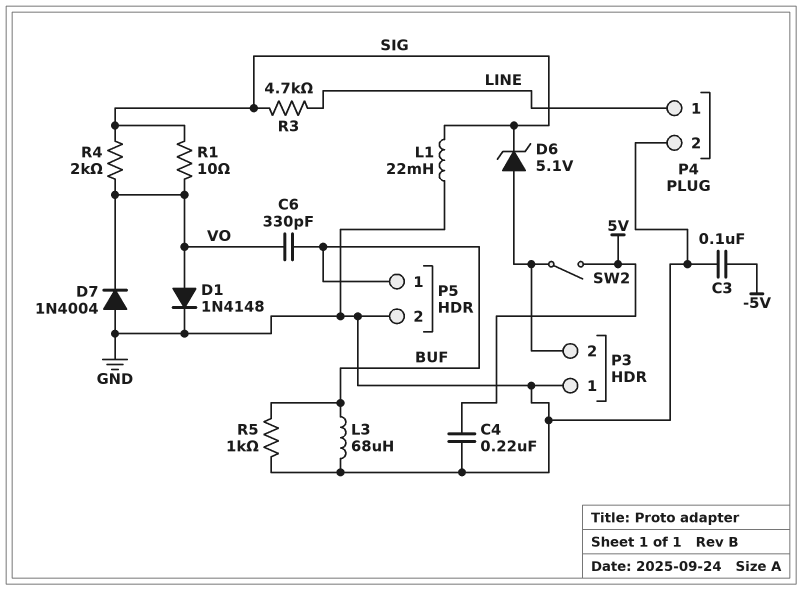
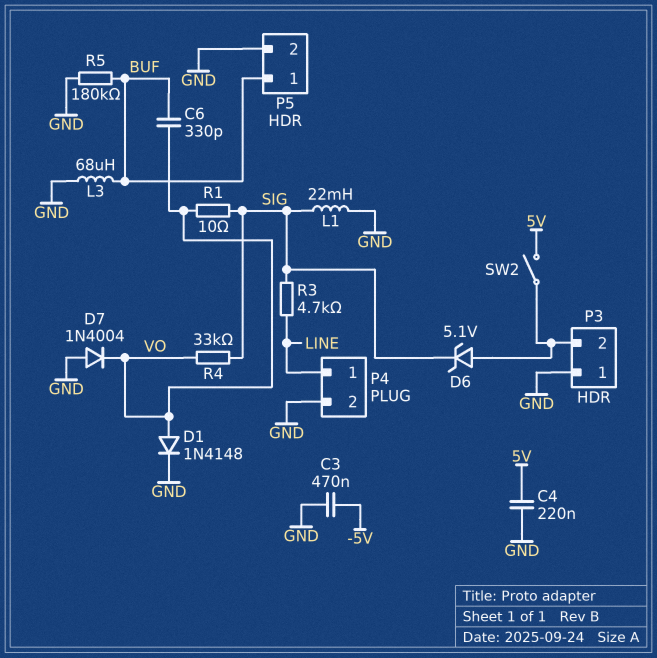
C3: 100nF (-5V, GND) -> 470nF (-5V, GND)
R4: 2k (SIG, VO) -> 33k (SIG, VO)
R5: 1k (BUF, GND) -> 180k (BUF, GND)

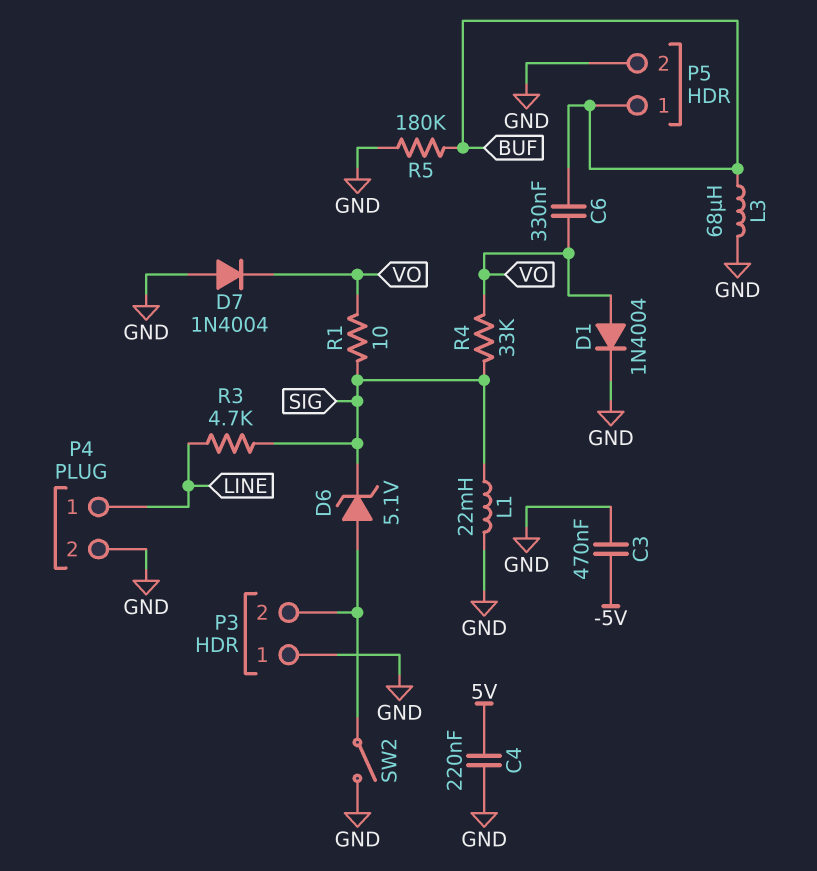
C6: 330pF (BUF, VO) -> 330nF (BUF, VO)
D1: diode 1N4148 (A VO, K GND) -> diode 1N4004 (A VO, K GND)
SW2: switch (5V, P3/2) -> switch (GND, P3/2)

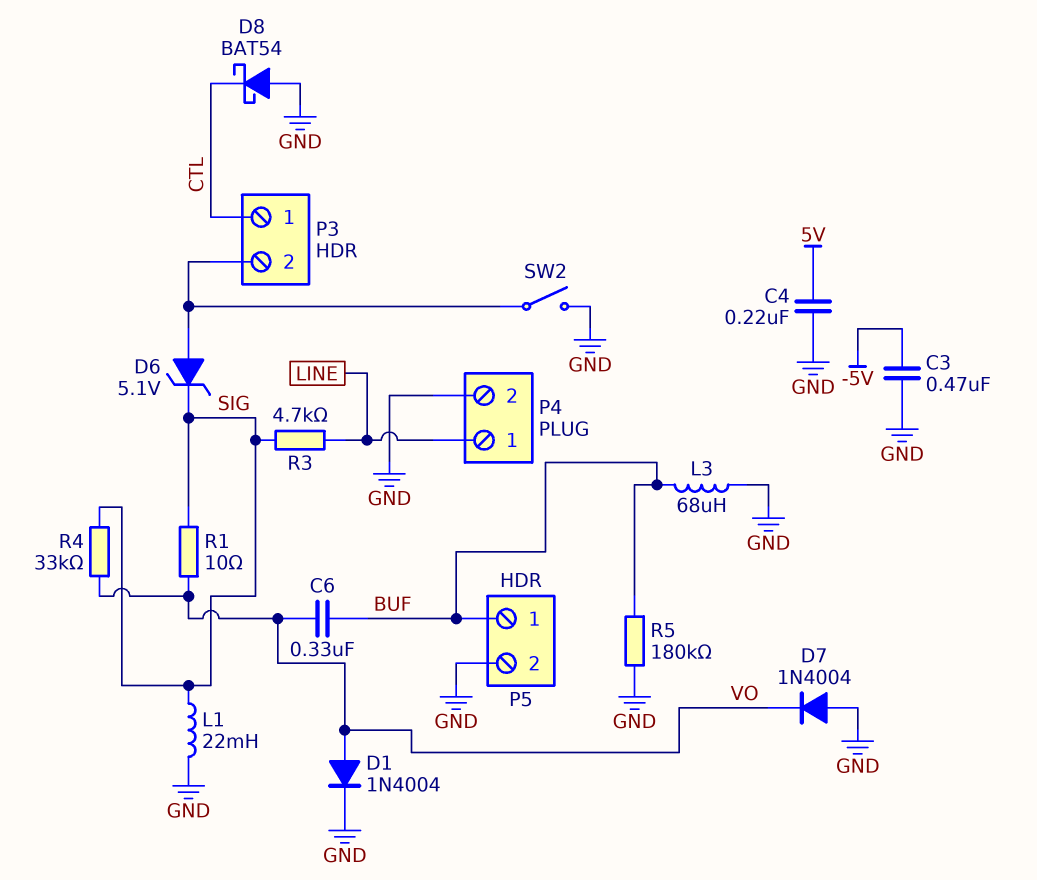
D8: none -> schottky BAT54 (A GND, K CTL)
P3 pin 1: GND -> CTL

